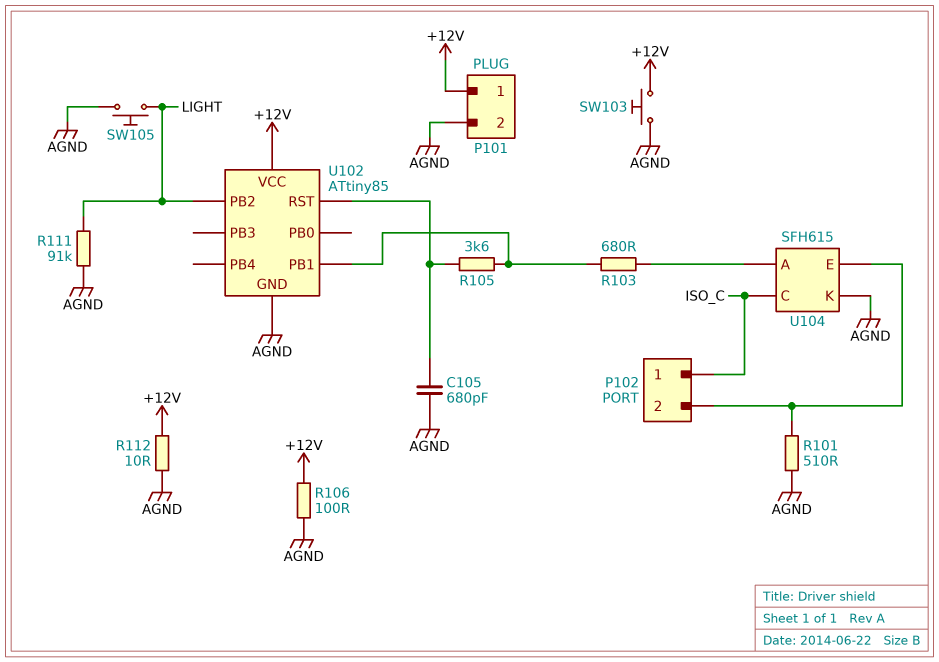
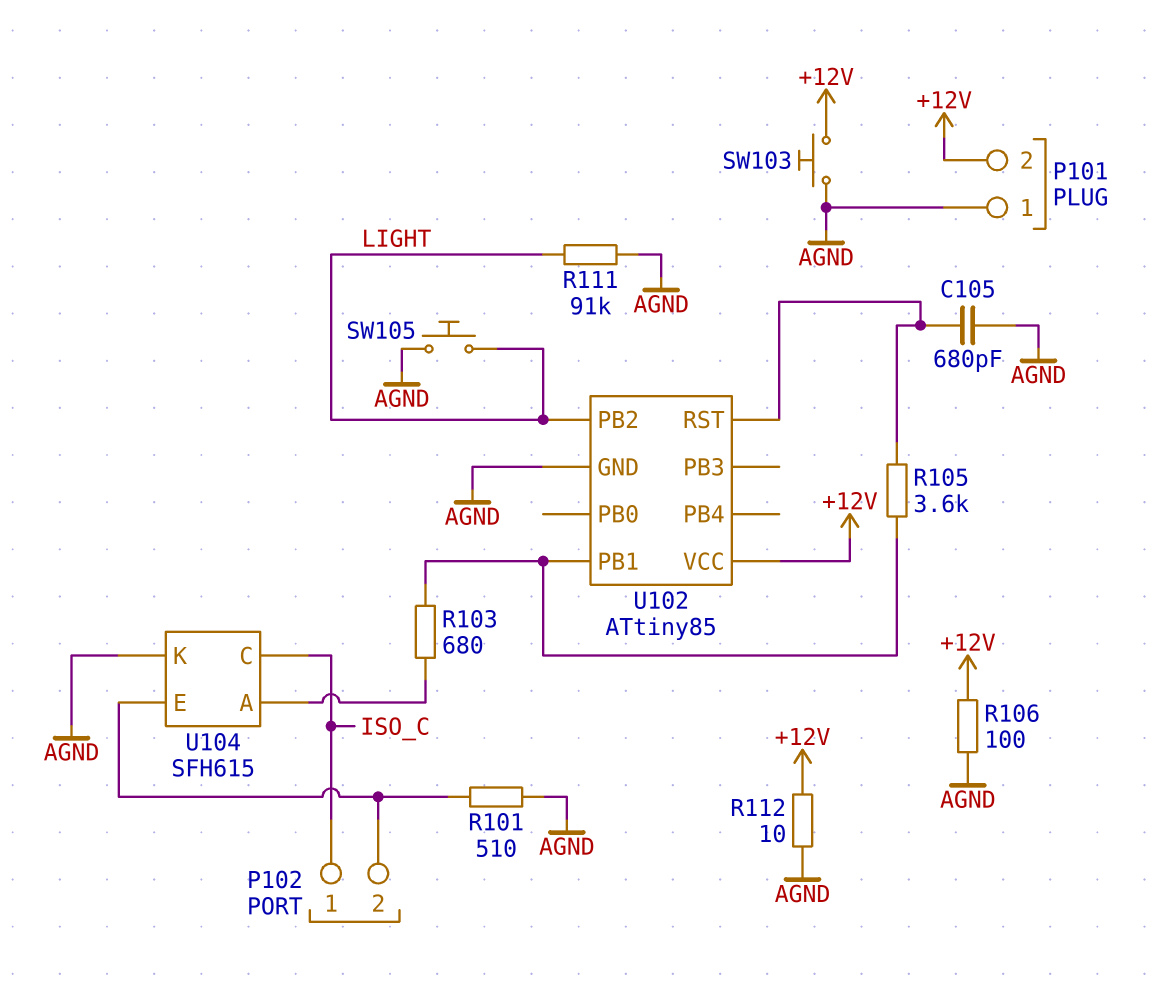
P101 pin 1: +12V -> AGND
P101 pin 2: AGND -> +12V

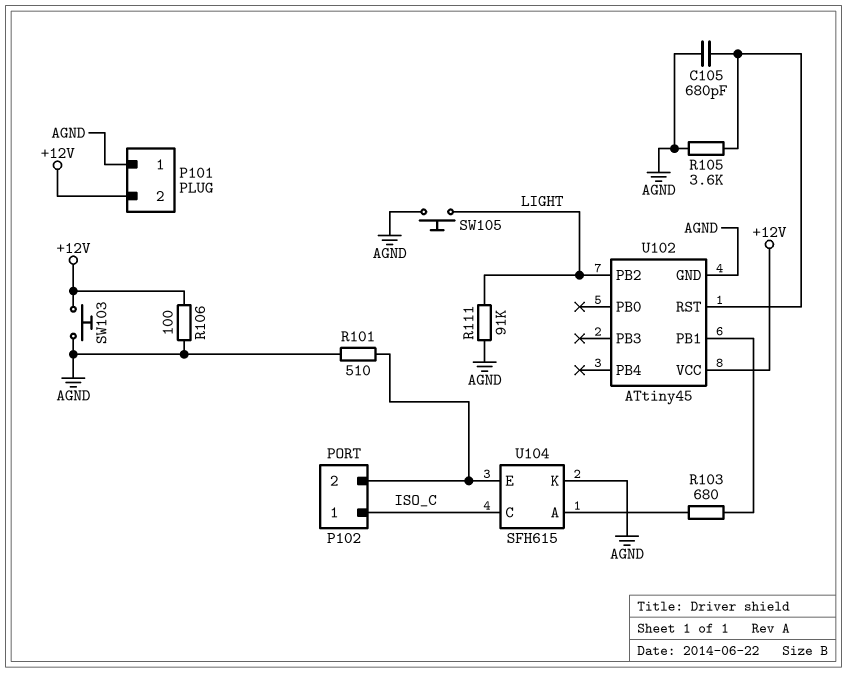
R105: 3.6k (U102/PB1, U102/RST) -> 3.6k (AGND, U102/RST)
R112: 10 (+12V, AGND) -> none
U102: ATtiny85 -> ATtiny45

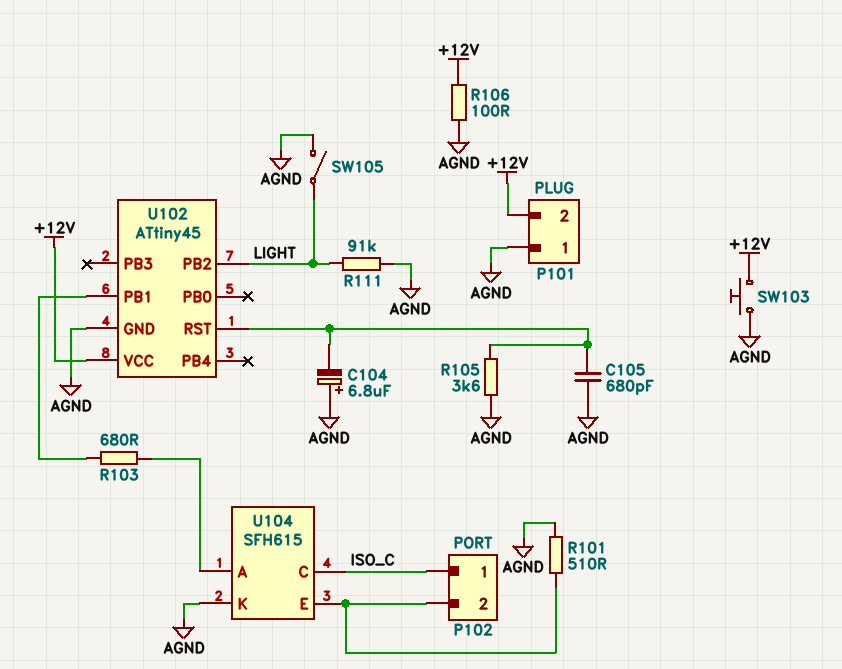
C104: none -> 6.8uF (plus AGND, minus U102/RST)
SW105: button (AGND, LIGHT) -> switch (AGND, LIGHT)

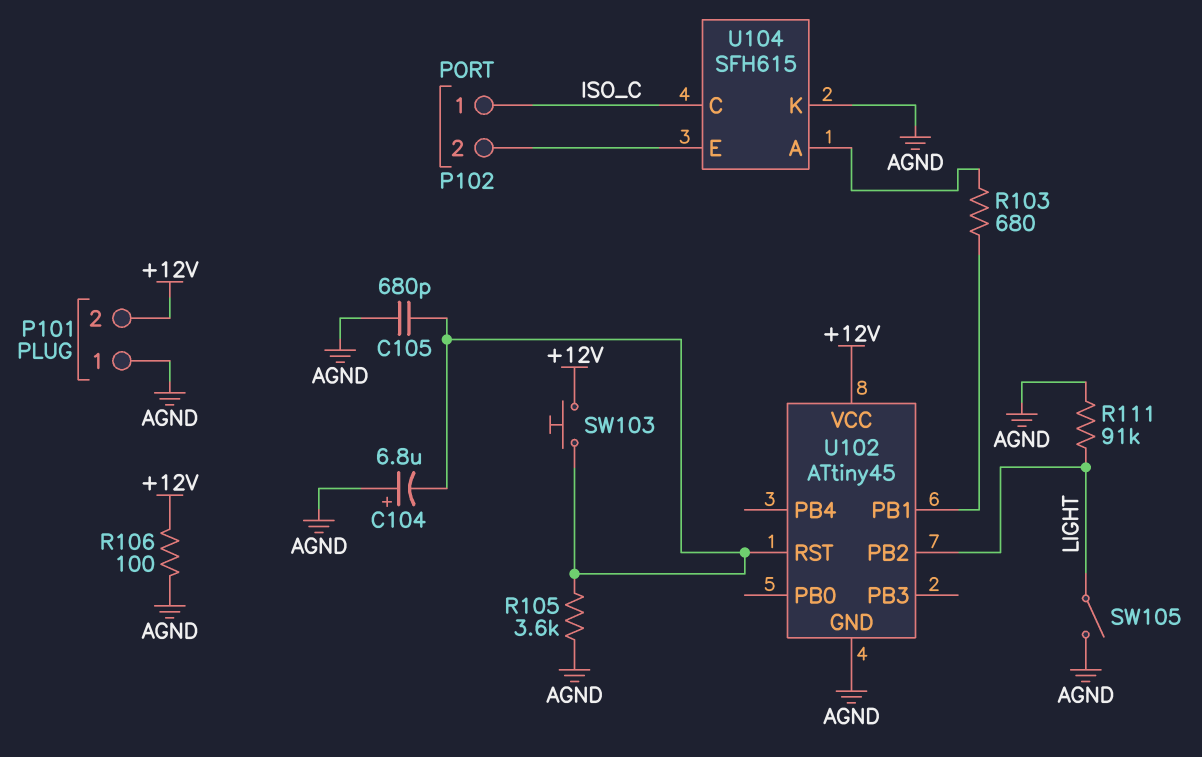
R101: 510 (AGND, P102/2) -> none
SW103: button (+12V, AGND) -> button (+12V, U102/RST)

